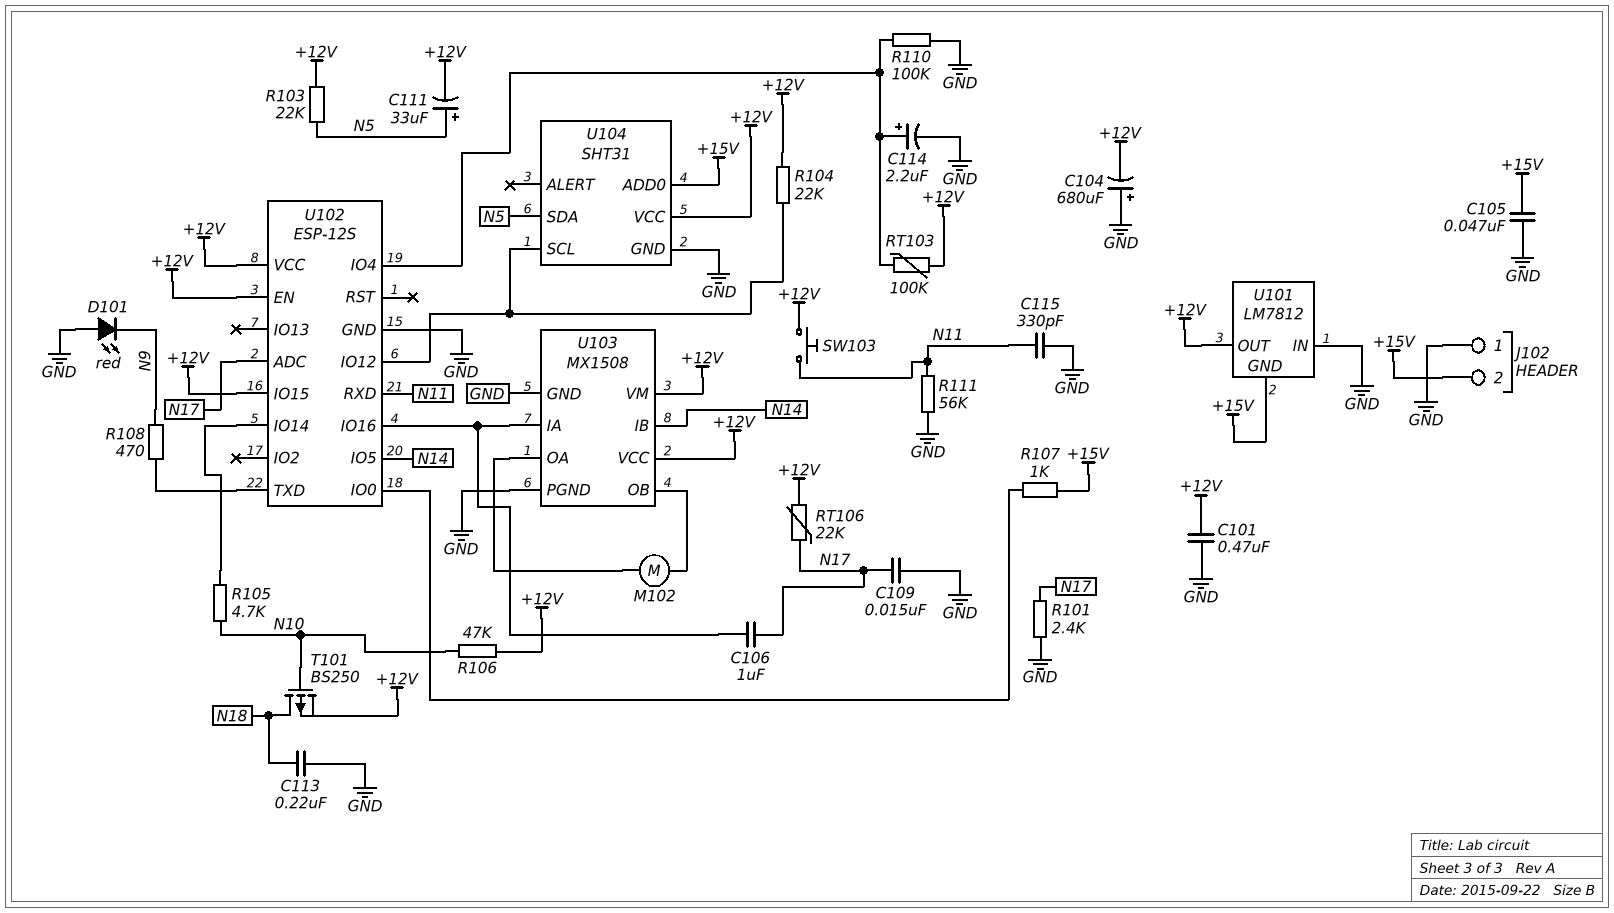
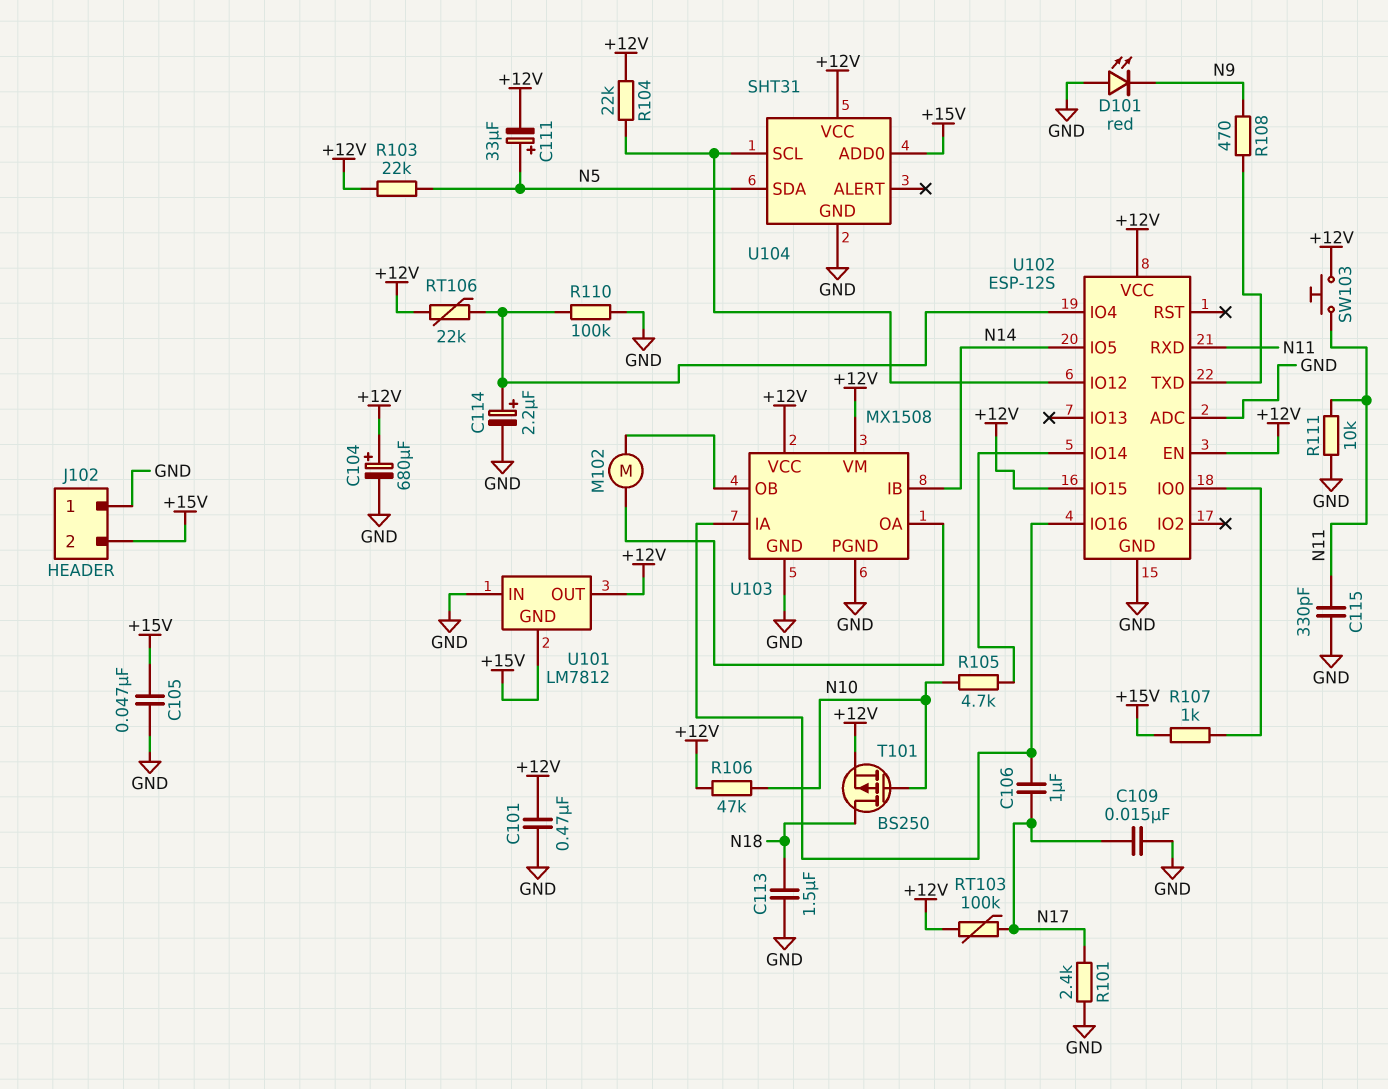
C104: 680uF (plus GND, minus +12V) -> 680uF (plus +12V, minus GND)
C113: 220nF (GND, N18) -> 1.5uF (GND, N18)
R111: 56k (GND, N11) -> 10k (GND, N11)
RT103: 100k (+12V, U102/IO4) -> 100k (+12V, N17)
RT106: 22k (+12V, N17) -> 22k (+12V, U102/IO4)
U102 pin ADC: N17 -> GND

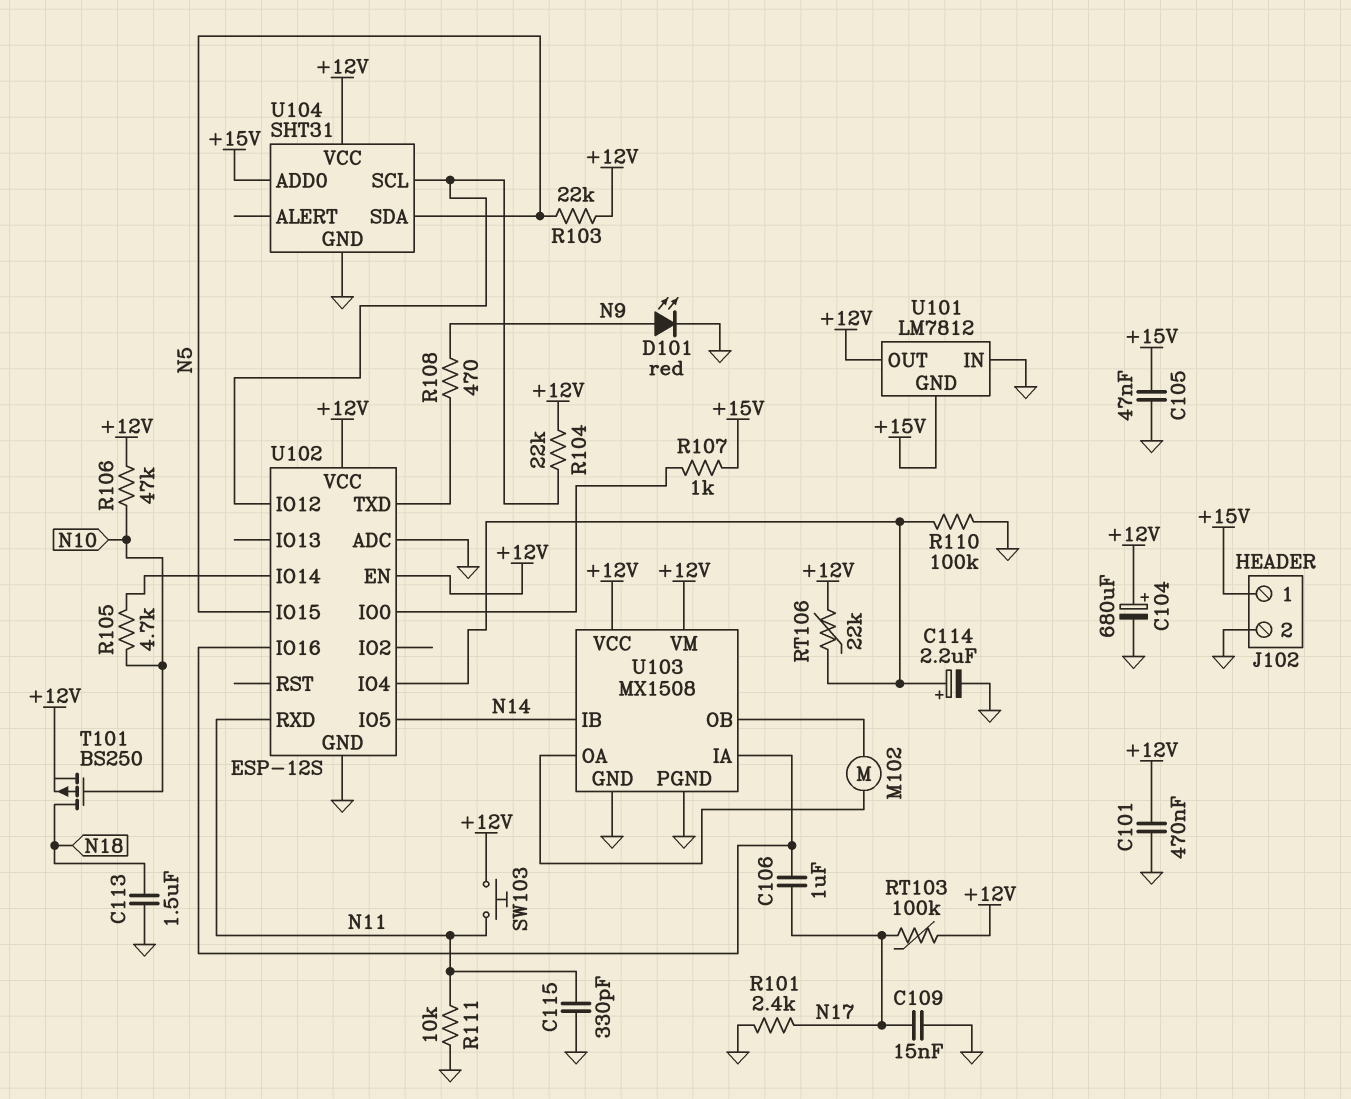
C111: 33uF (plus N5, minus +12V) -> none
D101: LED red (A GND, K N9) -> LED red (A N9, K GND)
J102 pin 1: GND -> +15V
J102 pin 2: +15V -> GND
U102 pin IO15: +12V -> N5

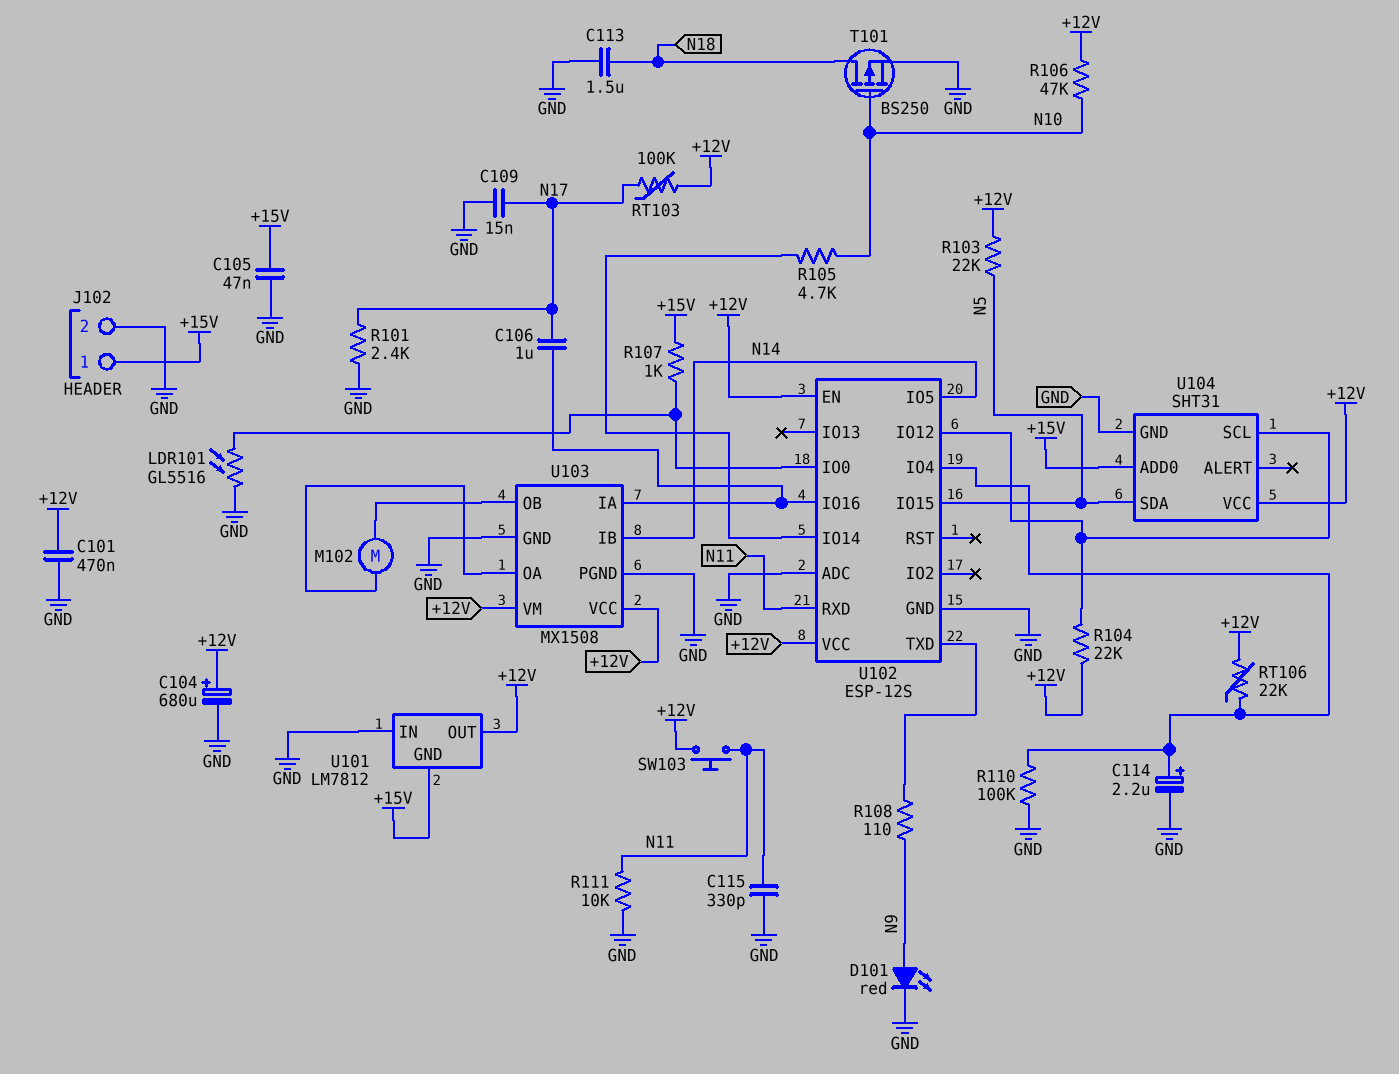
LDR101: none -> GL5516 (GND, U102/IO0)
R108: 470 (N9, U102/TXD) -> 110 (N9, U102/TXD)
T101: PMOS BS250 (G N10, D N18, S +12V) -> PMOS BS250 (G N10, D N18, S GND)

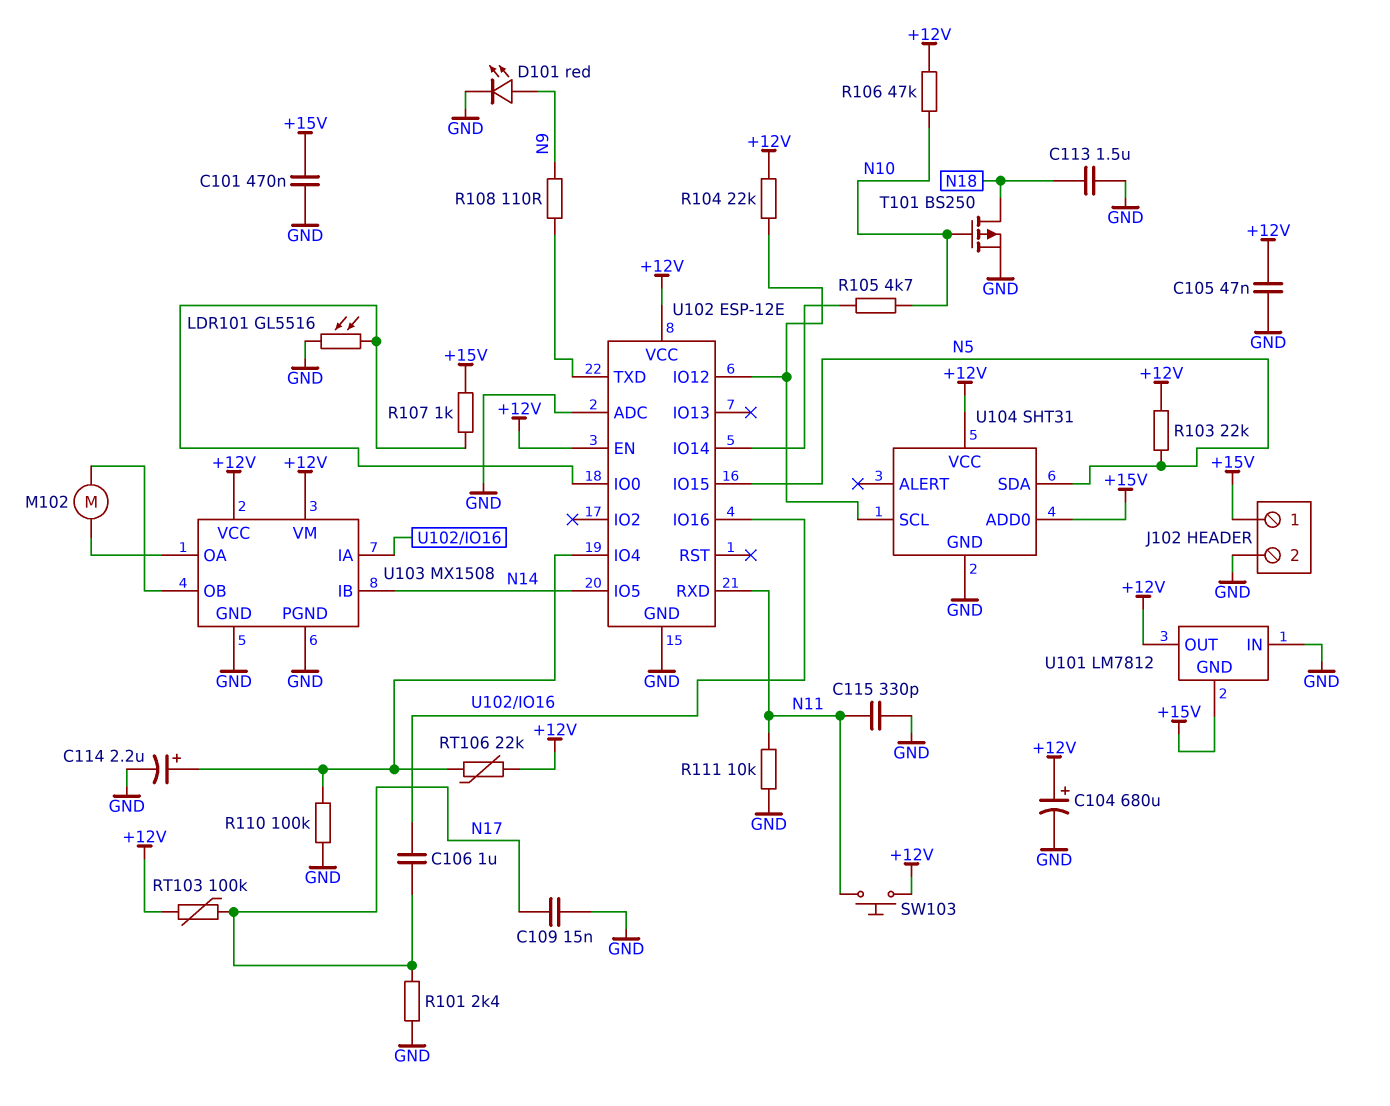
C101: 470nF (+12V, GND) -> 470nF (+15V, GND)
C105: 47nF (+15V, GND) -> 47nF (+12V, GND)
U102: ESP-12S -> ESP-12E

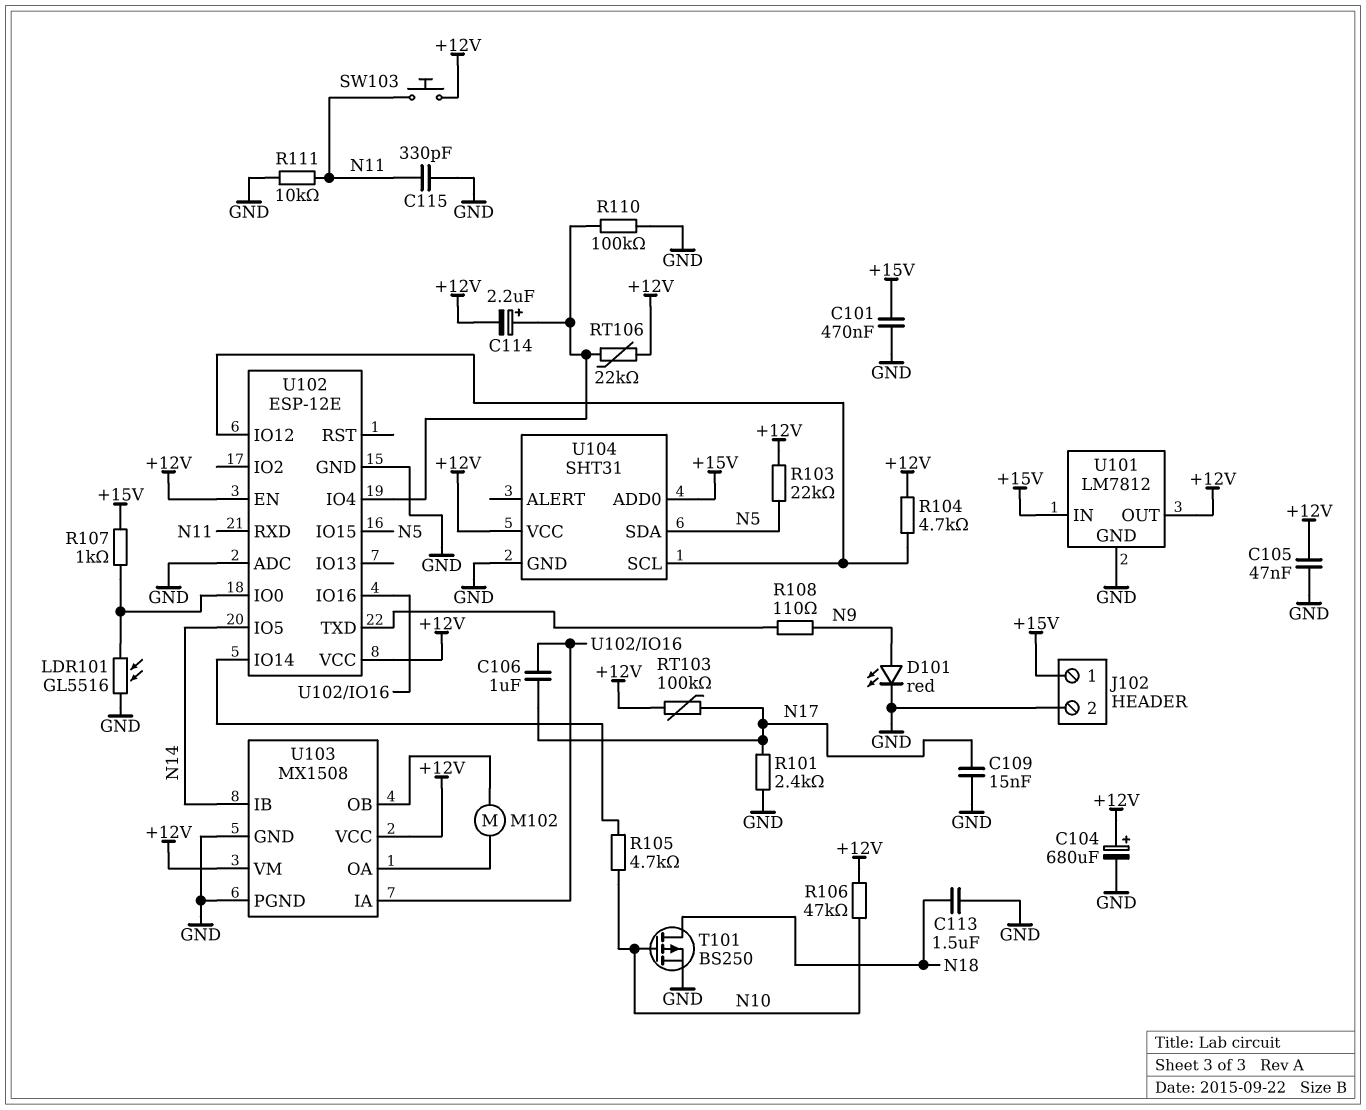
C114: 2.2uF (plus U102/IO4, minus GND) -> 2.2uF (plus U102/IO4, minus +12V)
R104: 22k (+12V, U102/IO12) -> 4.7k (+12V, U102/IO12)
U101 pin GND: +15V -> GND
U101 pin IN: GND -> +15V

